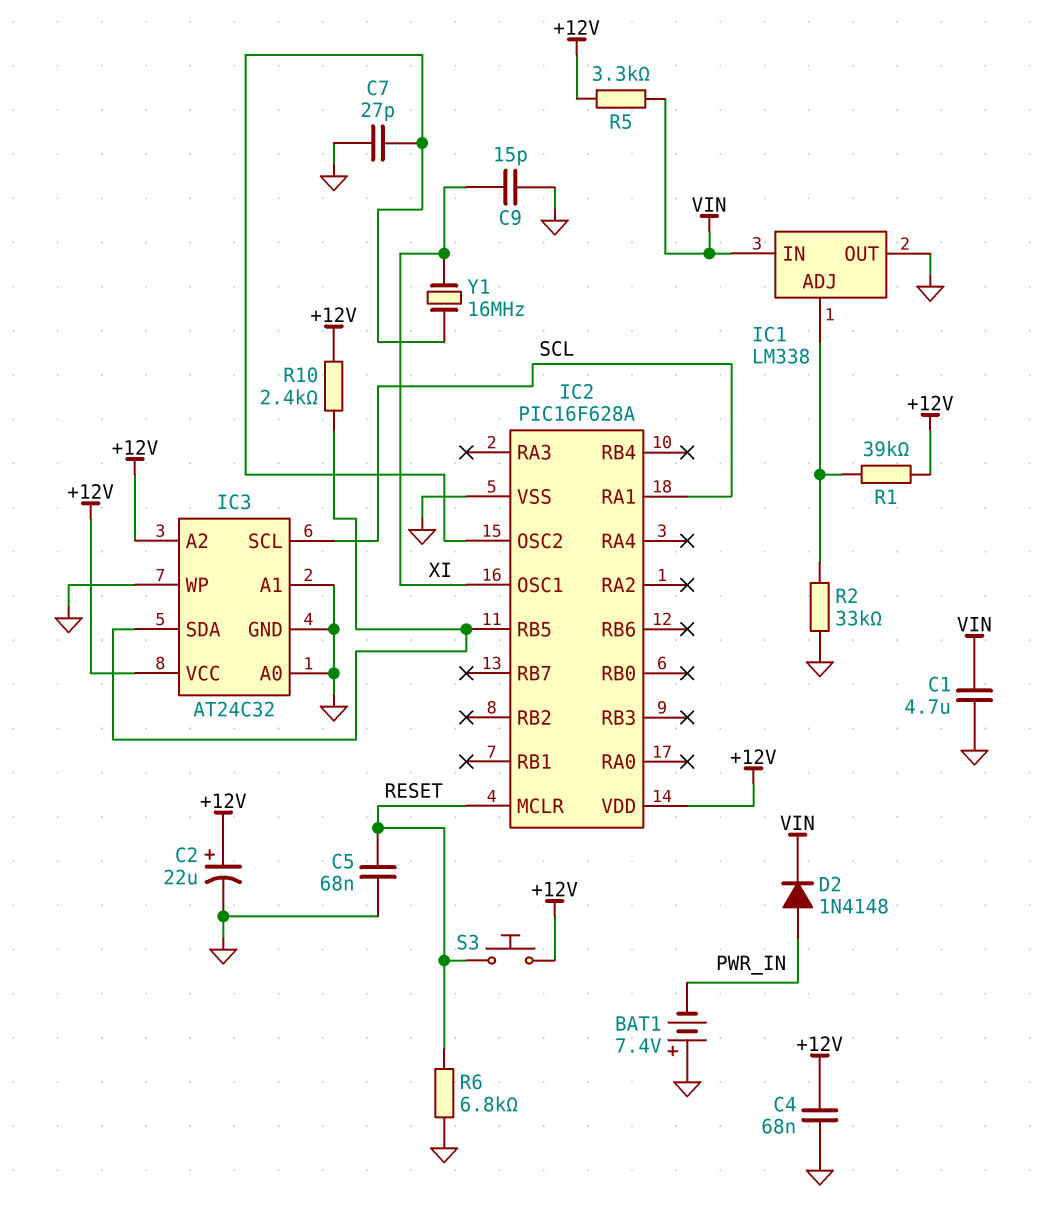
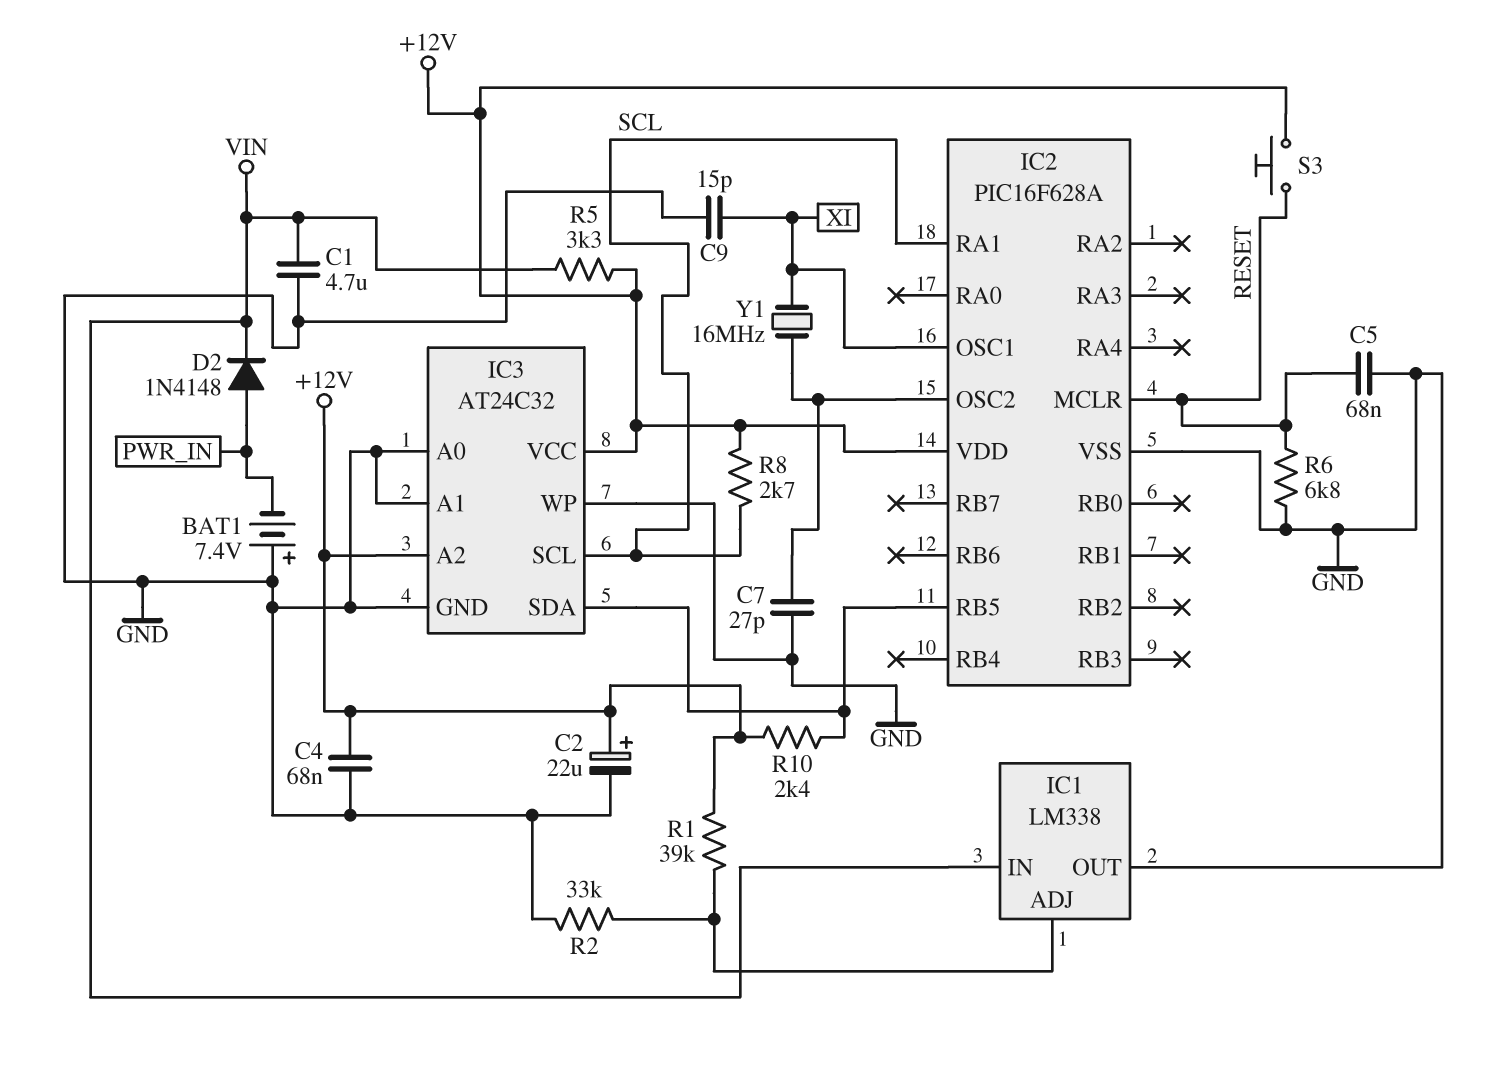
R8: none -> 2.7k (+12V, SCL)

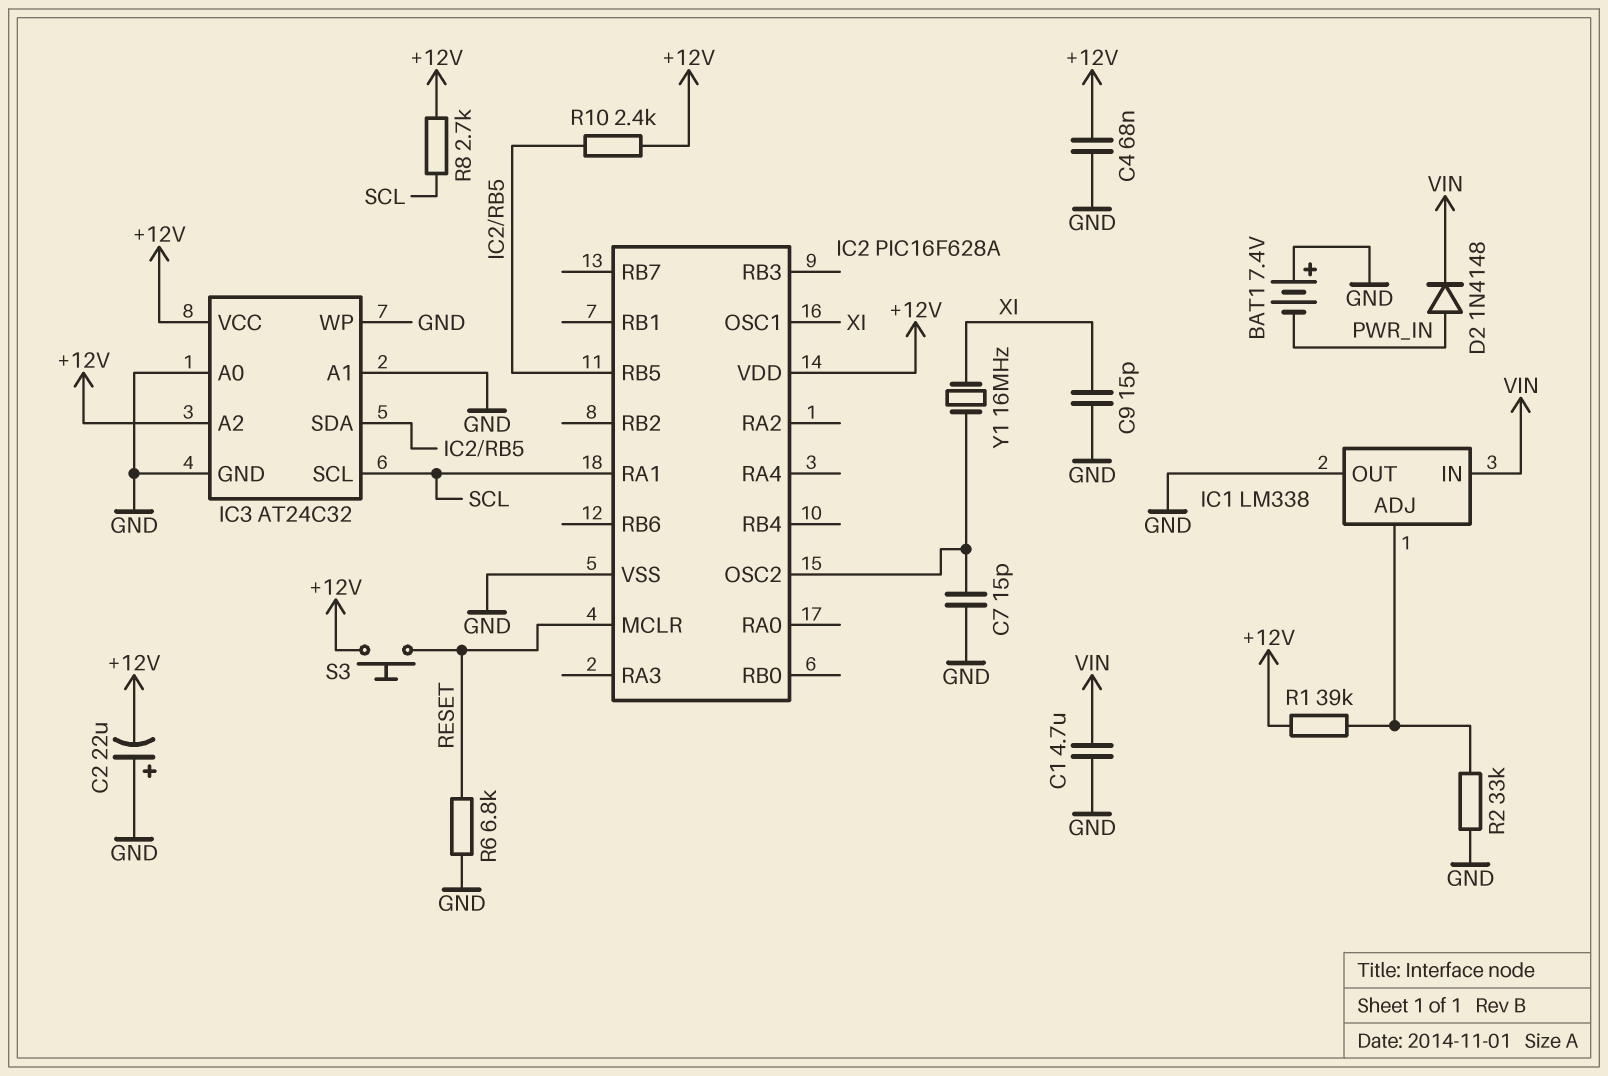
C2: 22uF (plus +12V, minus GND) -> 22uF (plus GND, minus +12V)
C5: 68nF (GND, RESET) -> none
C7: 27pF (GND, IC2/OSC2) -> 15pF (GND, IC2/OSC2)
R5: 3.3k (+12V, VIN) -> none

